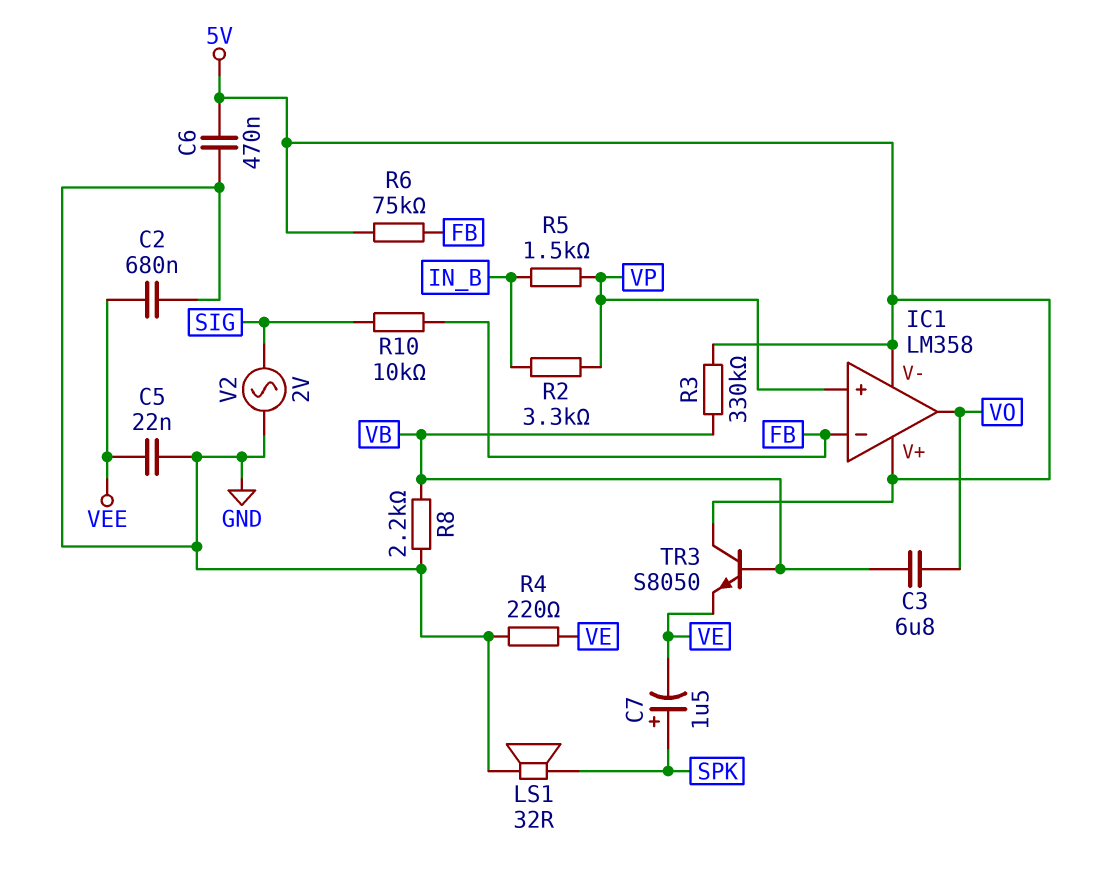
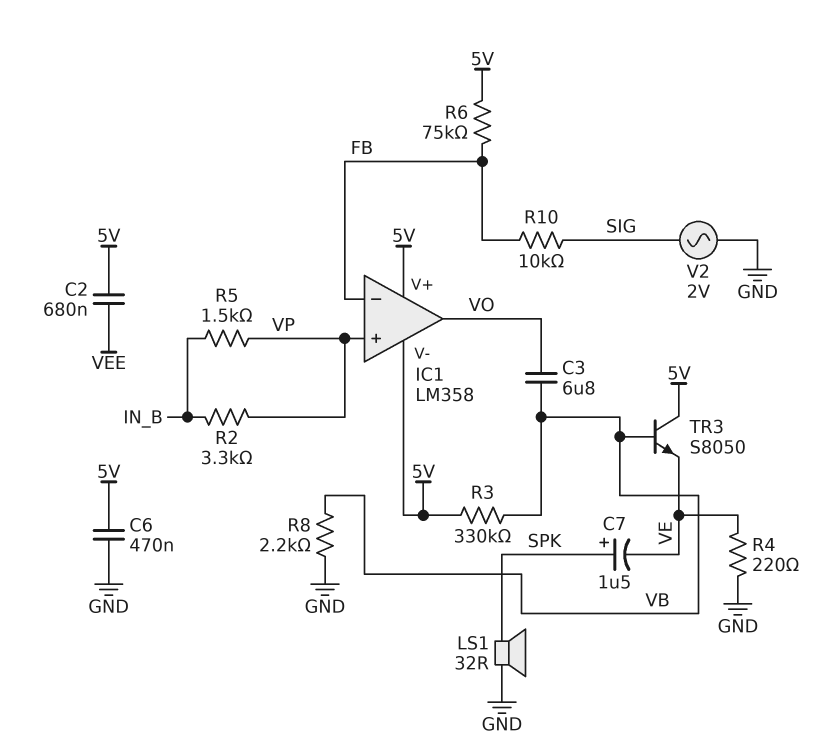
C2: 680nF (GND, VEE) -> 680nF (5V, VEE)
C5: 22nF (GND, VEE) -> none

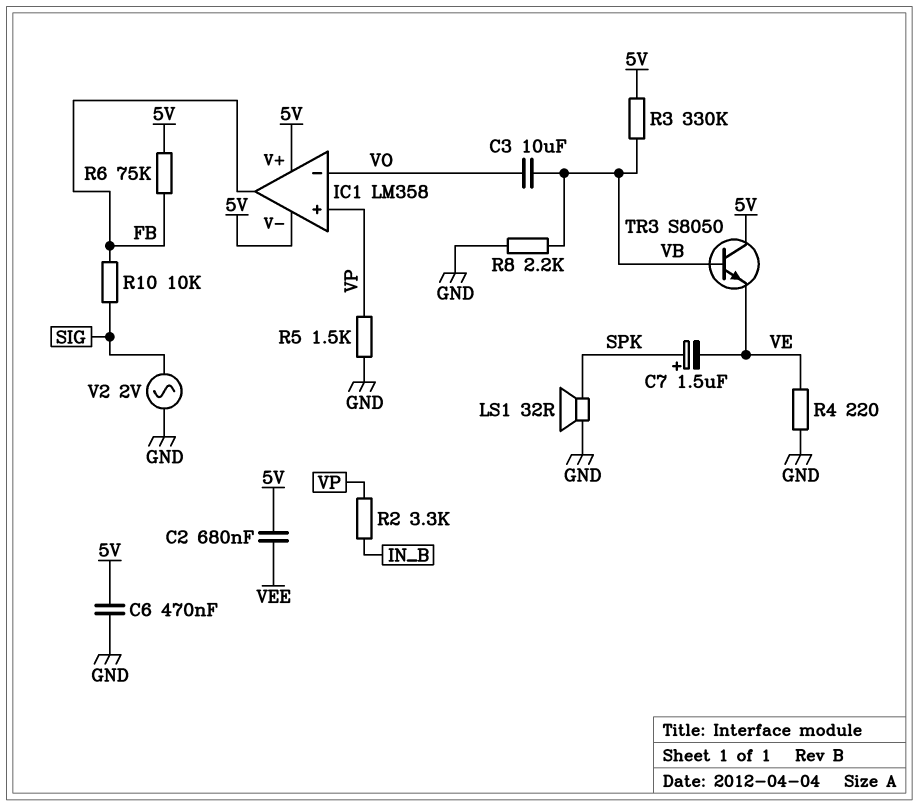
C3: 6.8uF (VB, VO) -> 10uF (VB, VO)
IC1 pin in-: FB -> VO
IC1 pin out: VO -> FB
R5: 1.5k (IN_B, VP) -> 1.5k (GND, VP)

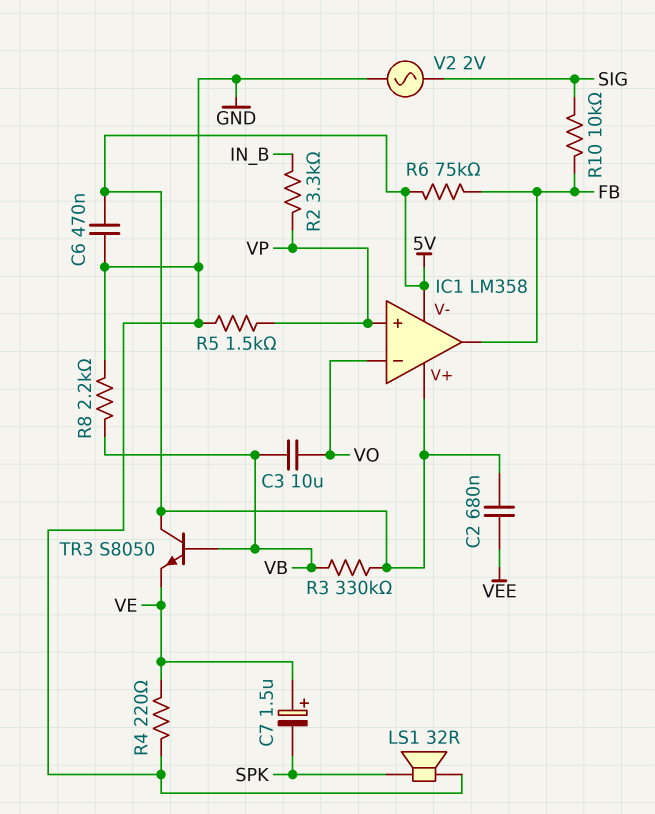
C7: 1.5uF (plus SPK, minus VE) -> 1.5uF (plus VE, minus SPK)

